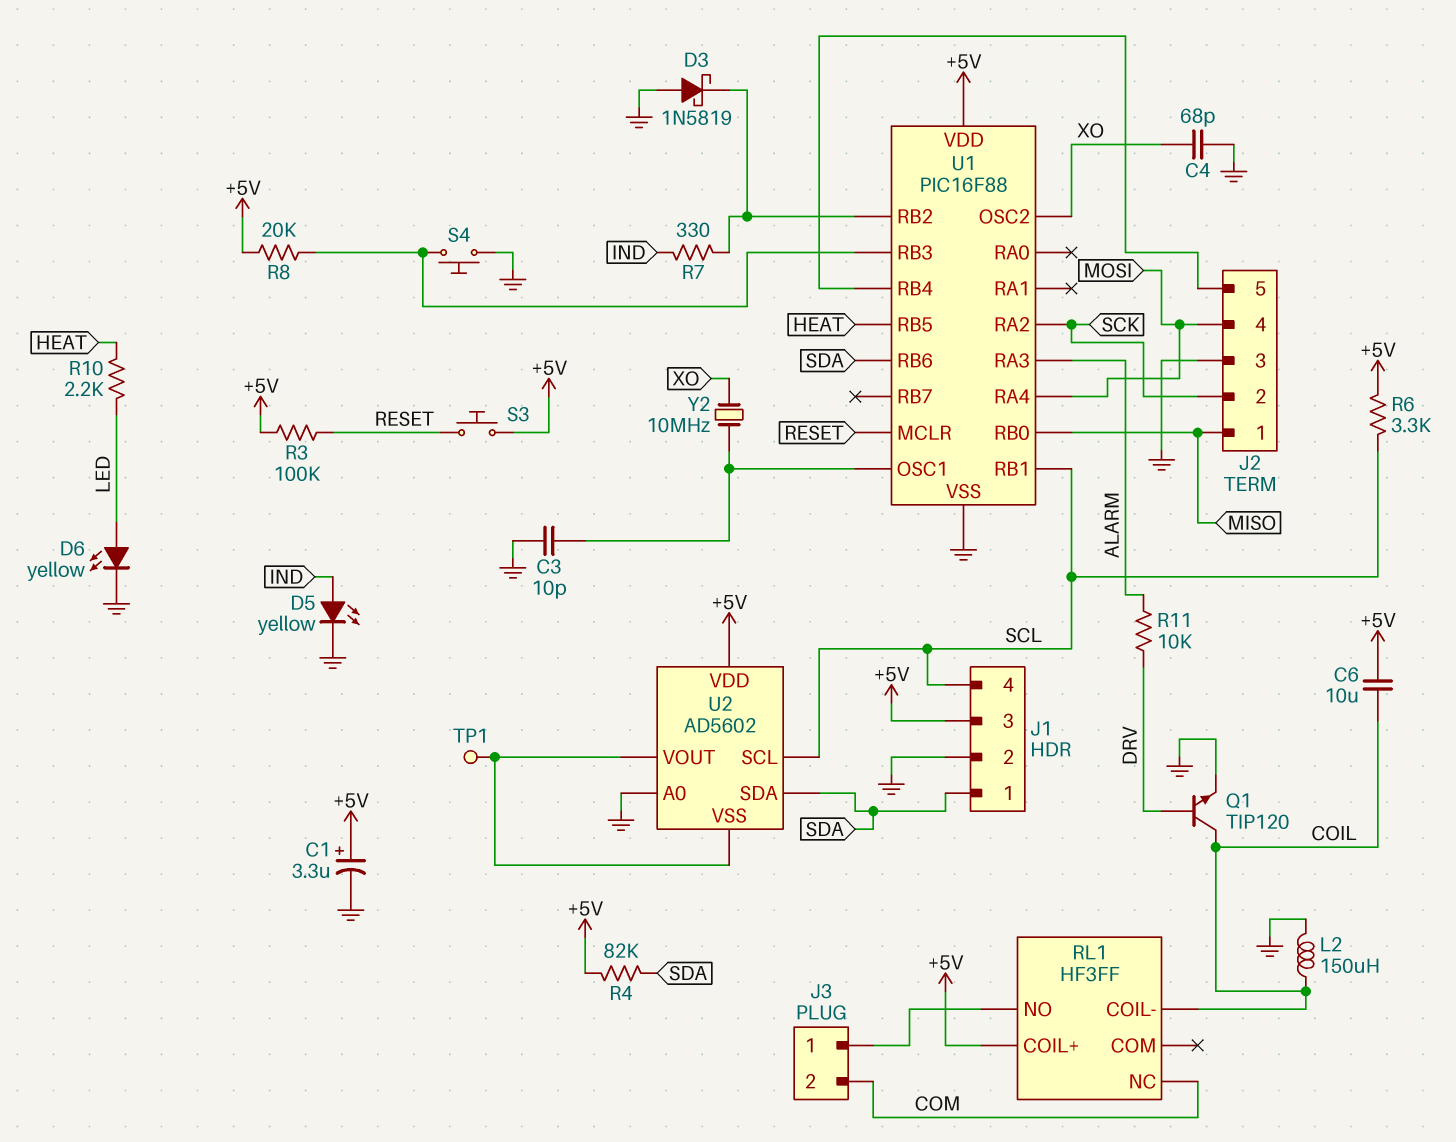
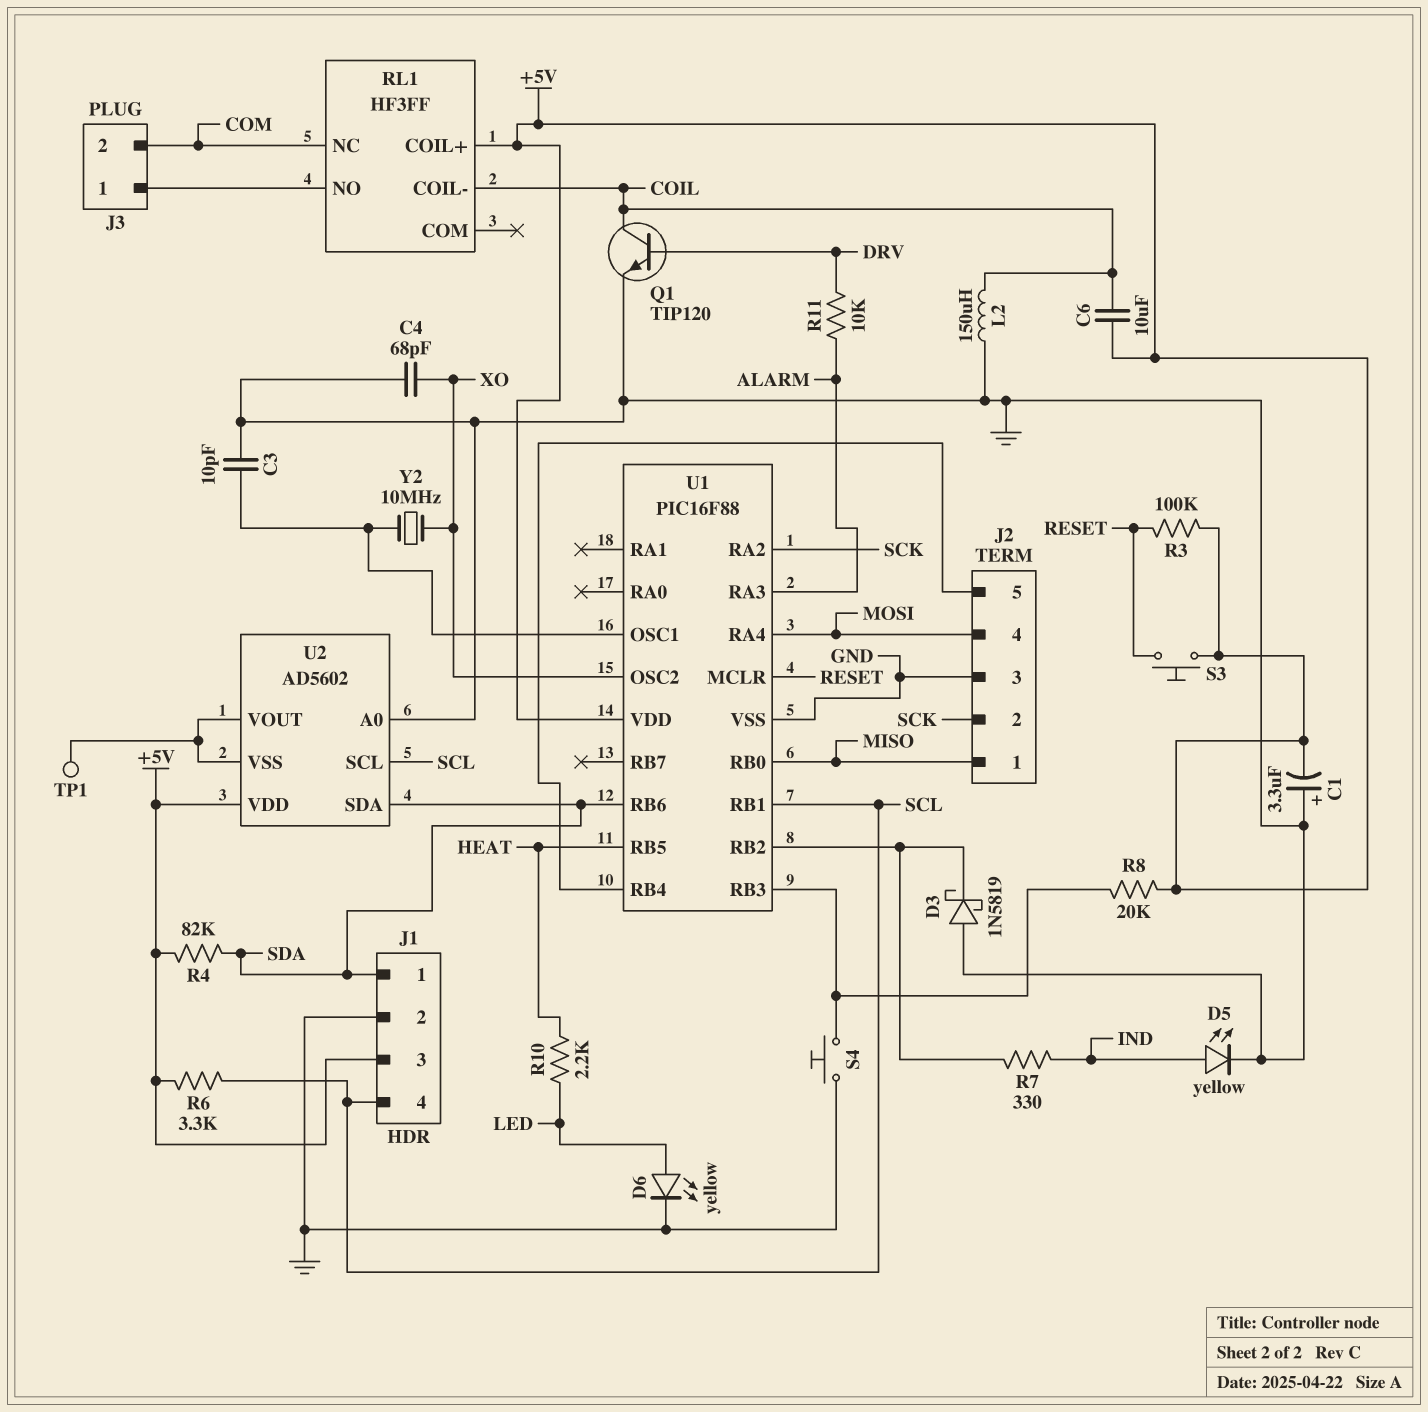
C1: 3.3uF (plus +5V, minus GND) -> 3.3uF (plus GND, minus +5V)

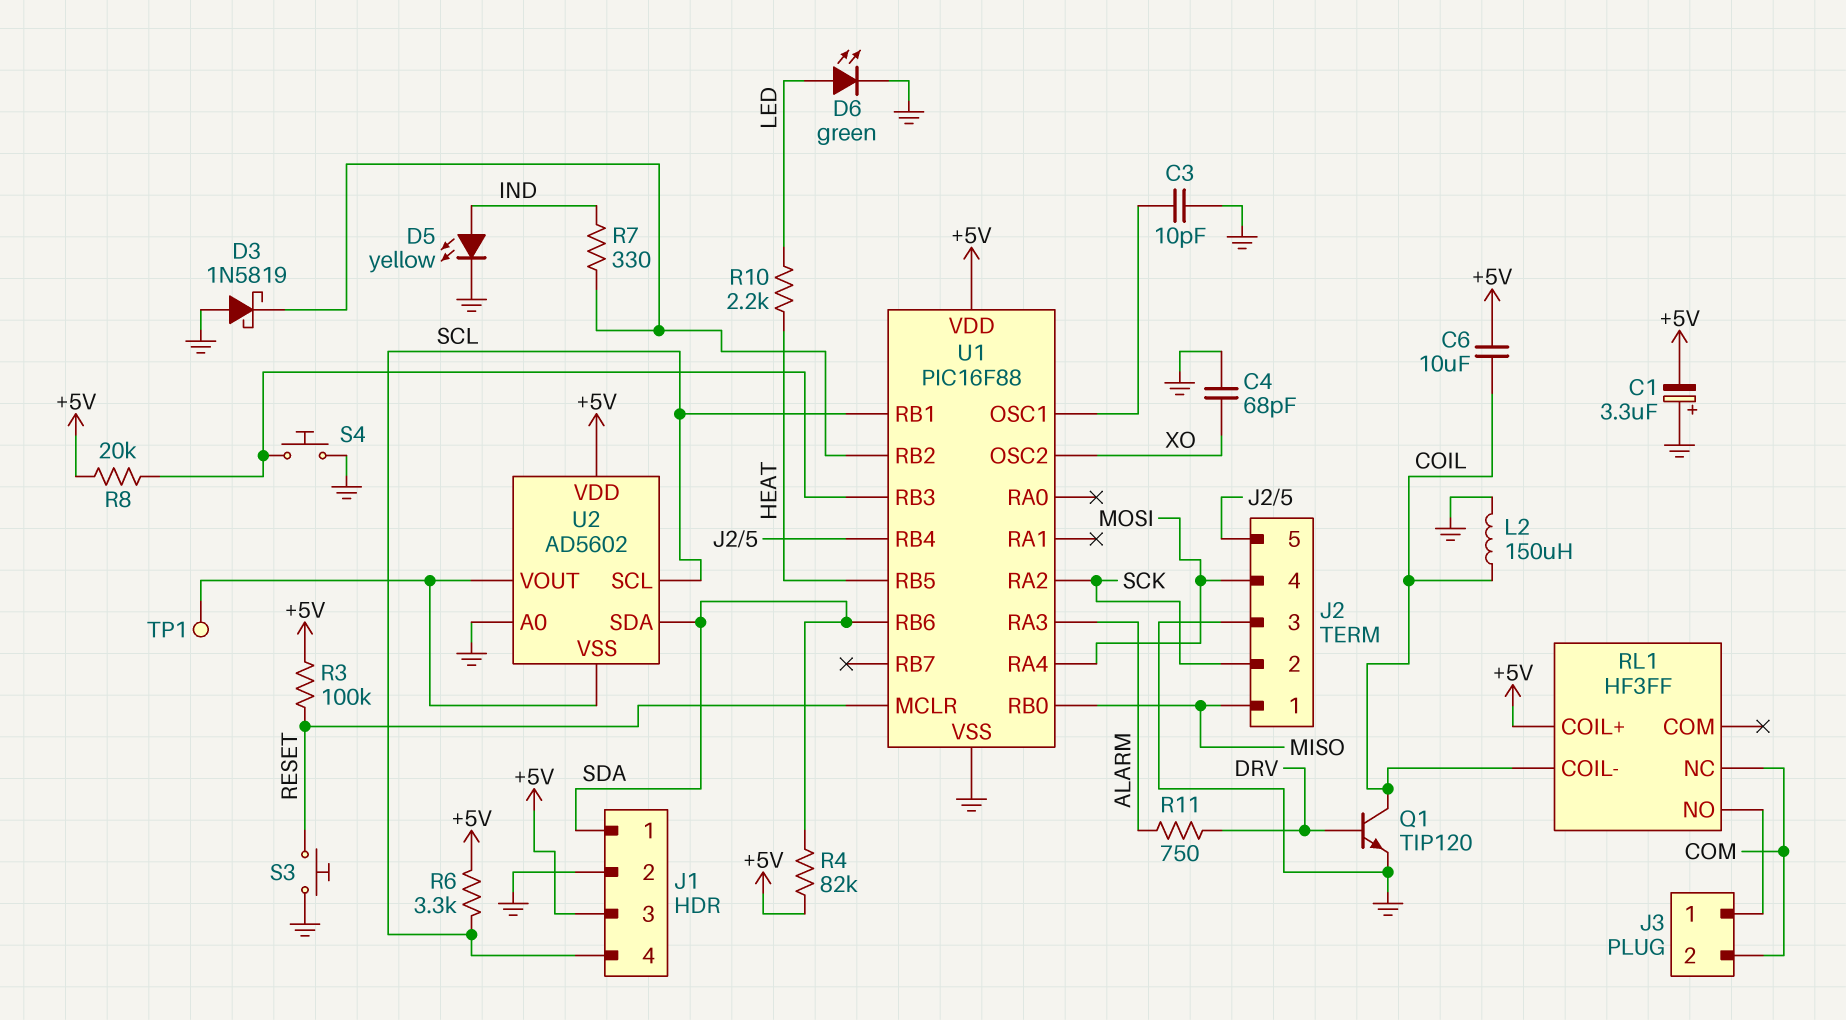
D6: LED yellow (A LED, K GND) -> LED green (A LED, K GND)
R11: 10k (ALARM, DRV) -> 750 (ALARM, DRV)
S3: button (+5V, RESET) -> button (GND, RESET)
Y2: 10MHz (U1/OSC1, XO) -> none

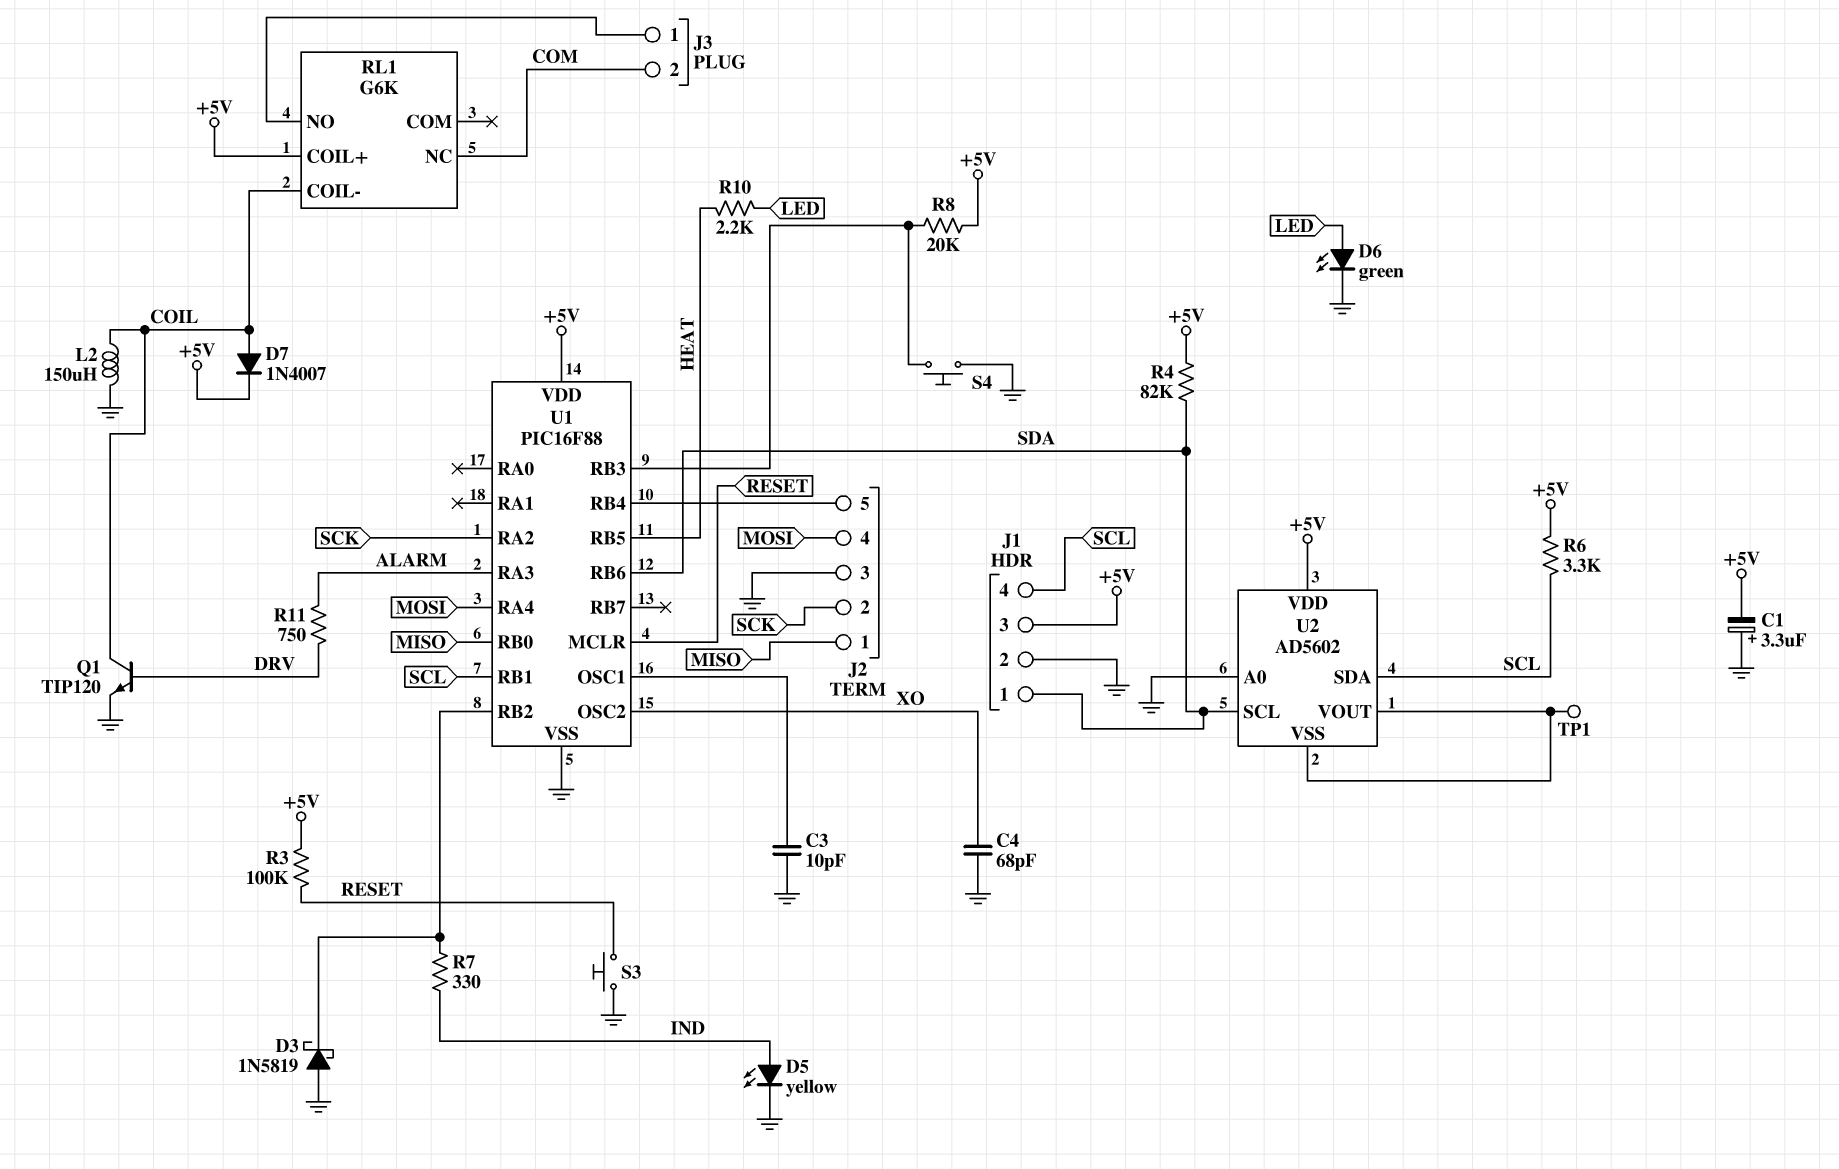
C6: 10uF (+5V, COIL) -> none
D7: none -> diode 1N4007 (A COIL, K +5V)
RL1: HF3FF -> G6K
U2 pin SCL: SCL -> SDA
U2 pin SDA: SDA -> SCL

